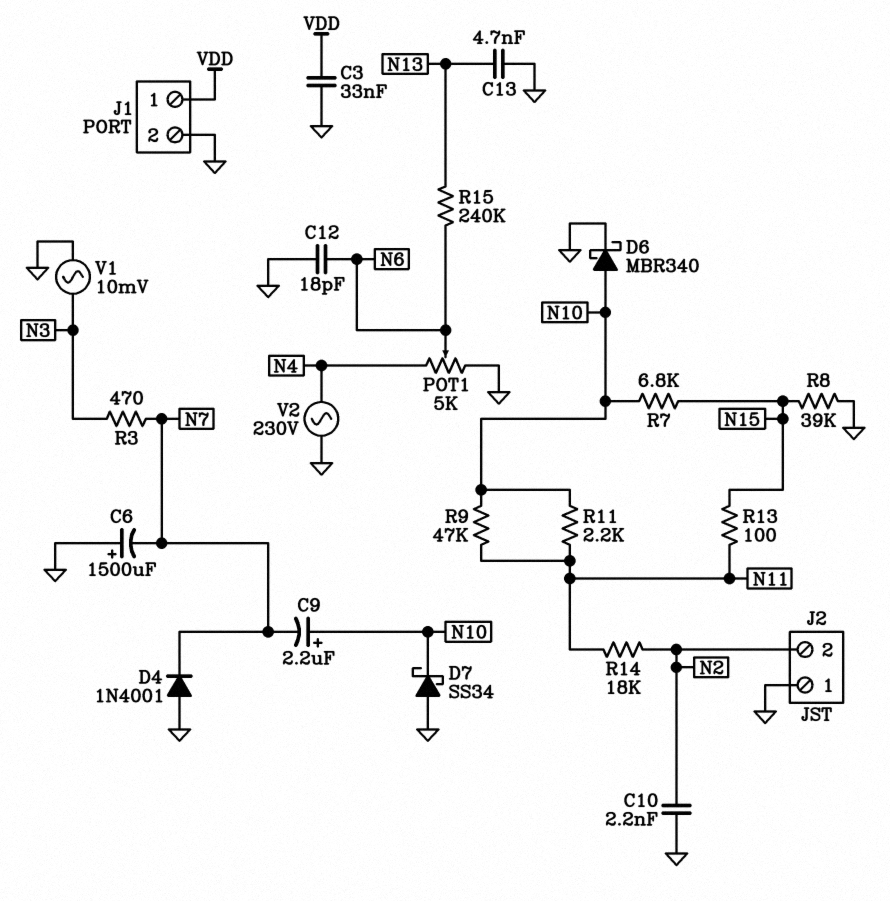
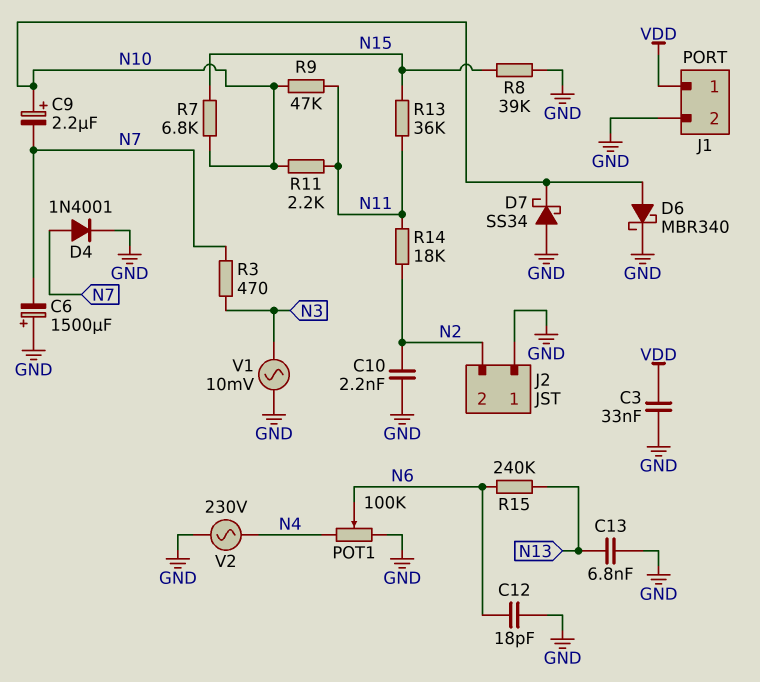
C13: 4.7nF (GND, N13) -> 6.8nF (GND, N13)
D4: diode 1N4001 (A GND, K N7) -> diode 1N4001 (A N7, K GND)
POT1: 5k (GND, N4, wiper N6) -> 100k (GND, N4, wiper N6)
R13: 100 (N11, N15) -> 36k (N11, N15)

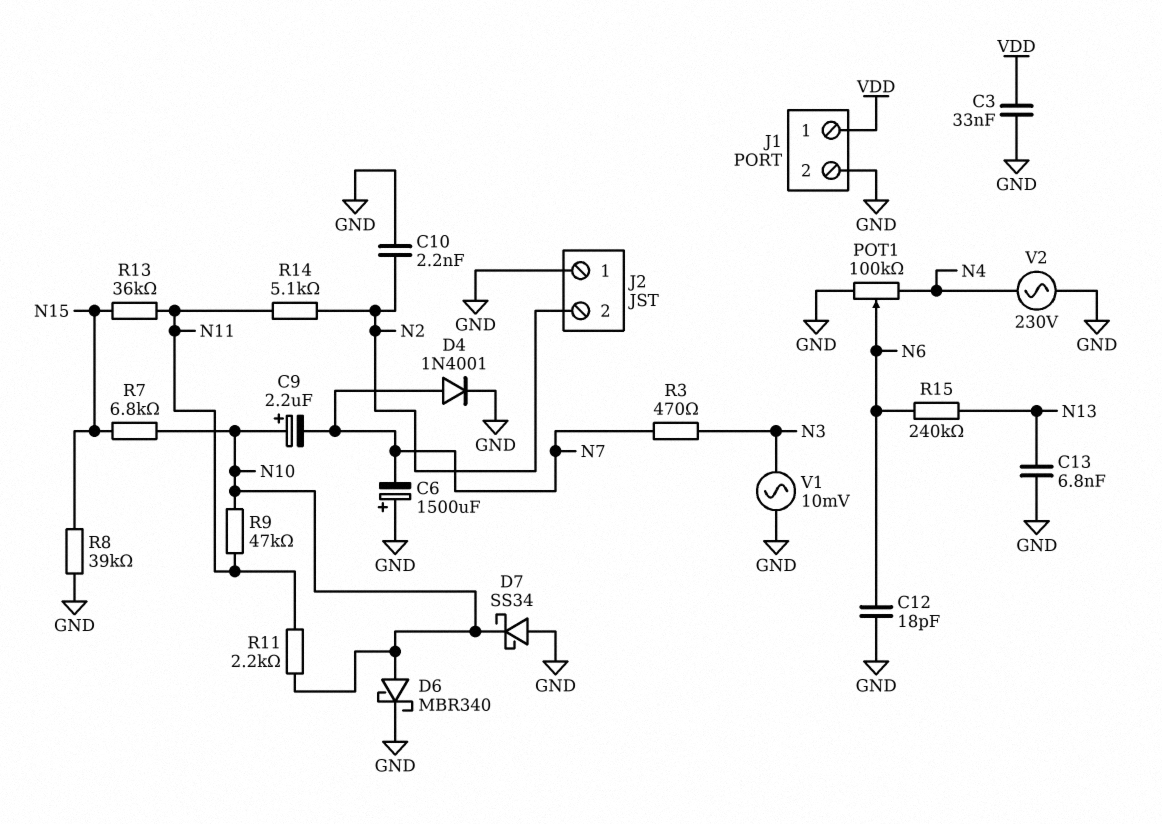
R14: 18k (N2, N11) -> 5.1k (N2, N11)

